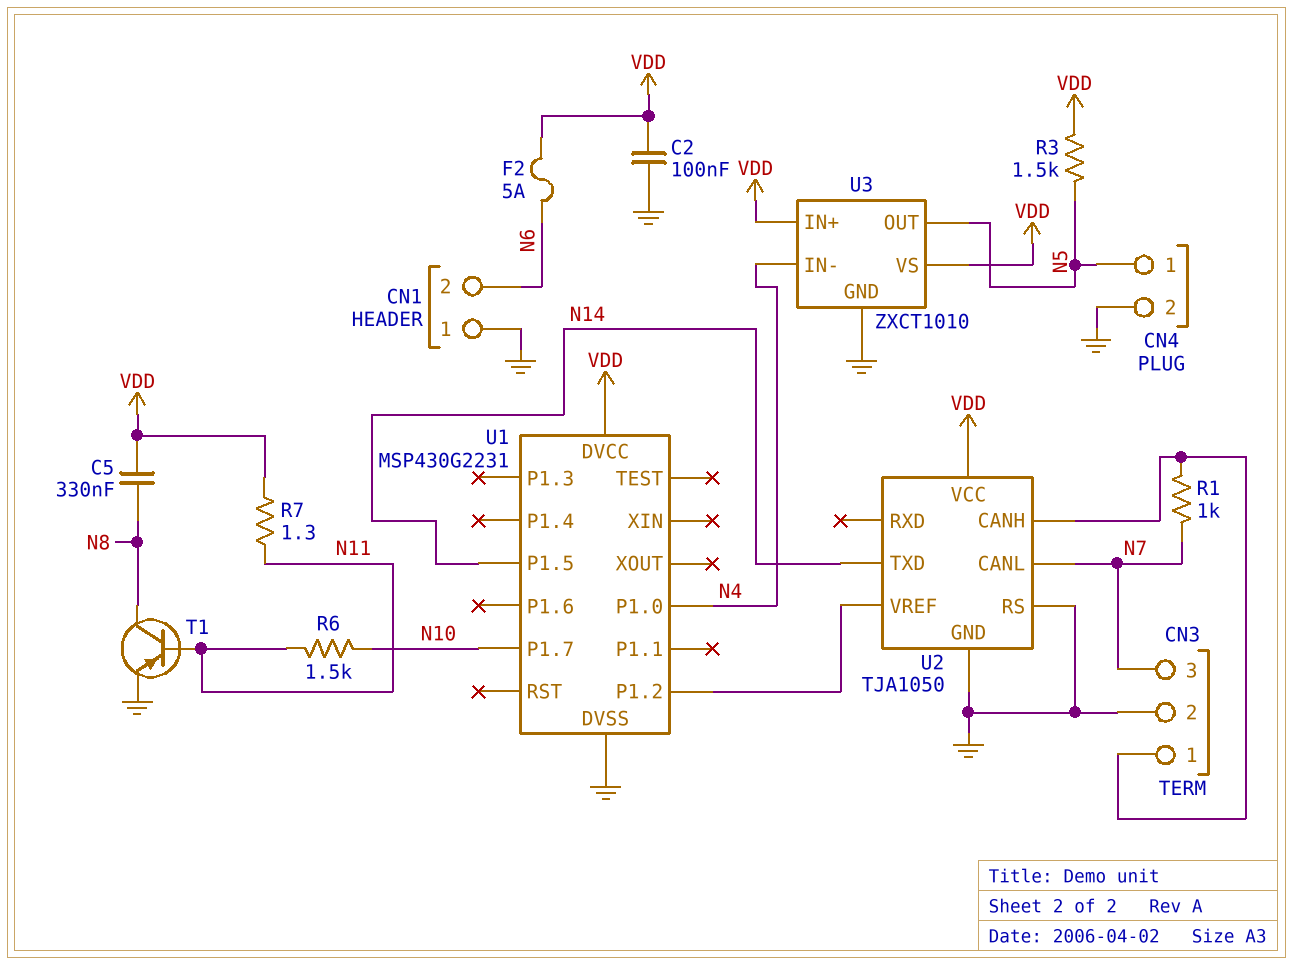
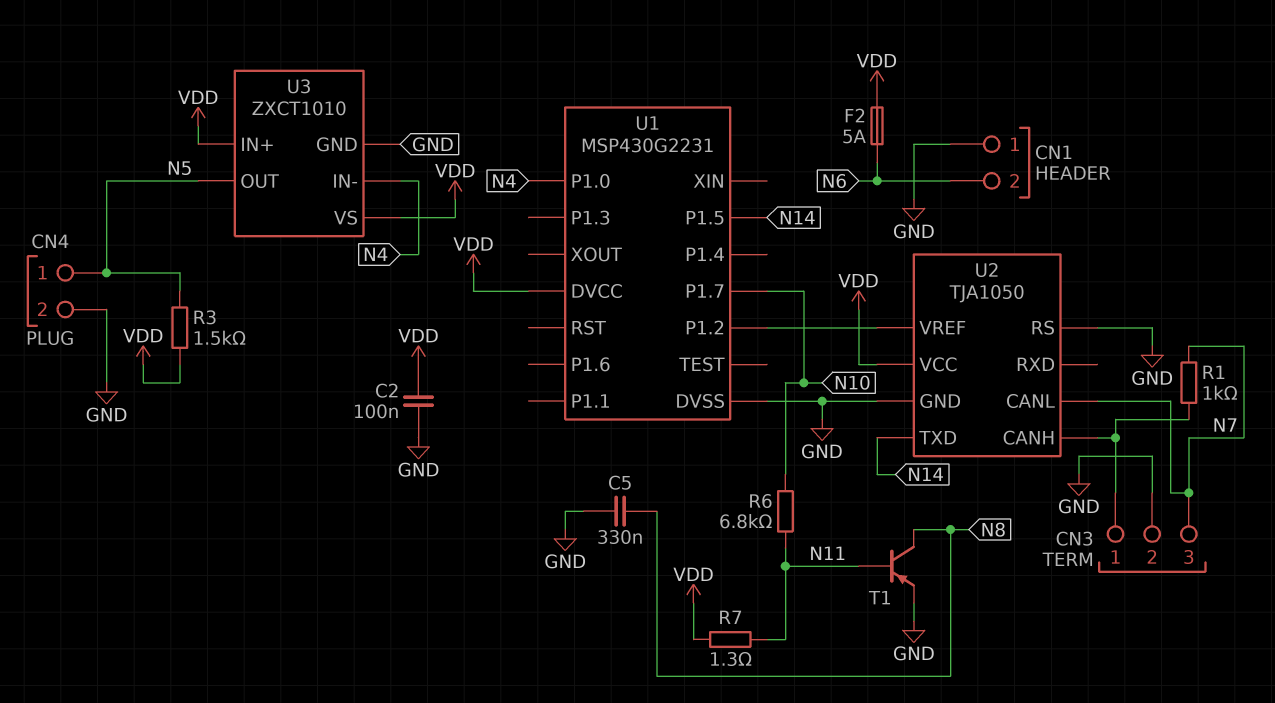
C5: 330nF (N8, VDD) -> 330nF (GND, N8)
R6: 1.5k (N10, N11) -> 6.8k (N10, N11)

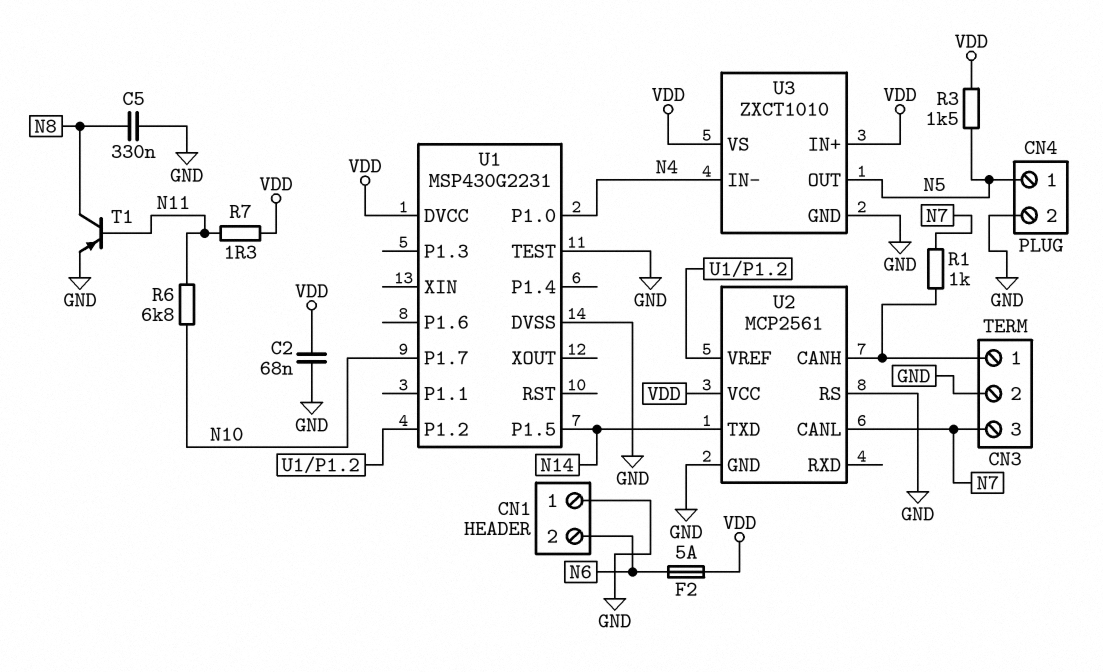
C2: 100nF (GND, VDD) -> 68nF (GND, VDD)
U1 pin TEST: none -> GND
U2: TJA1050 -> MCP2561

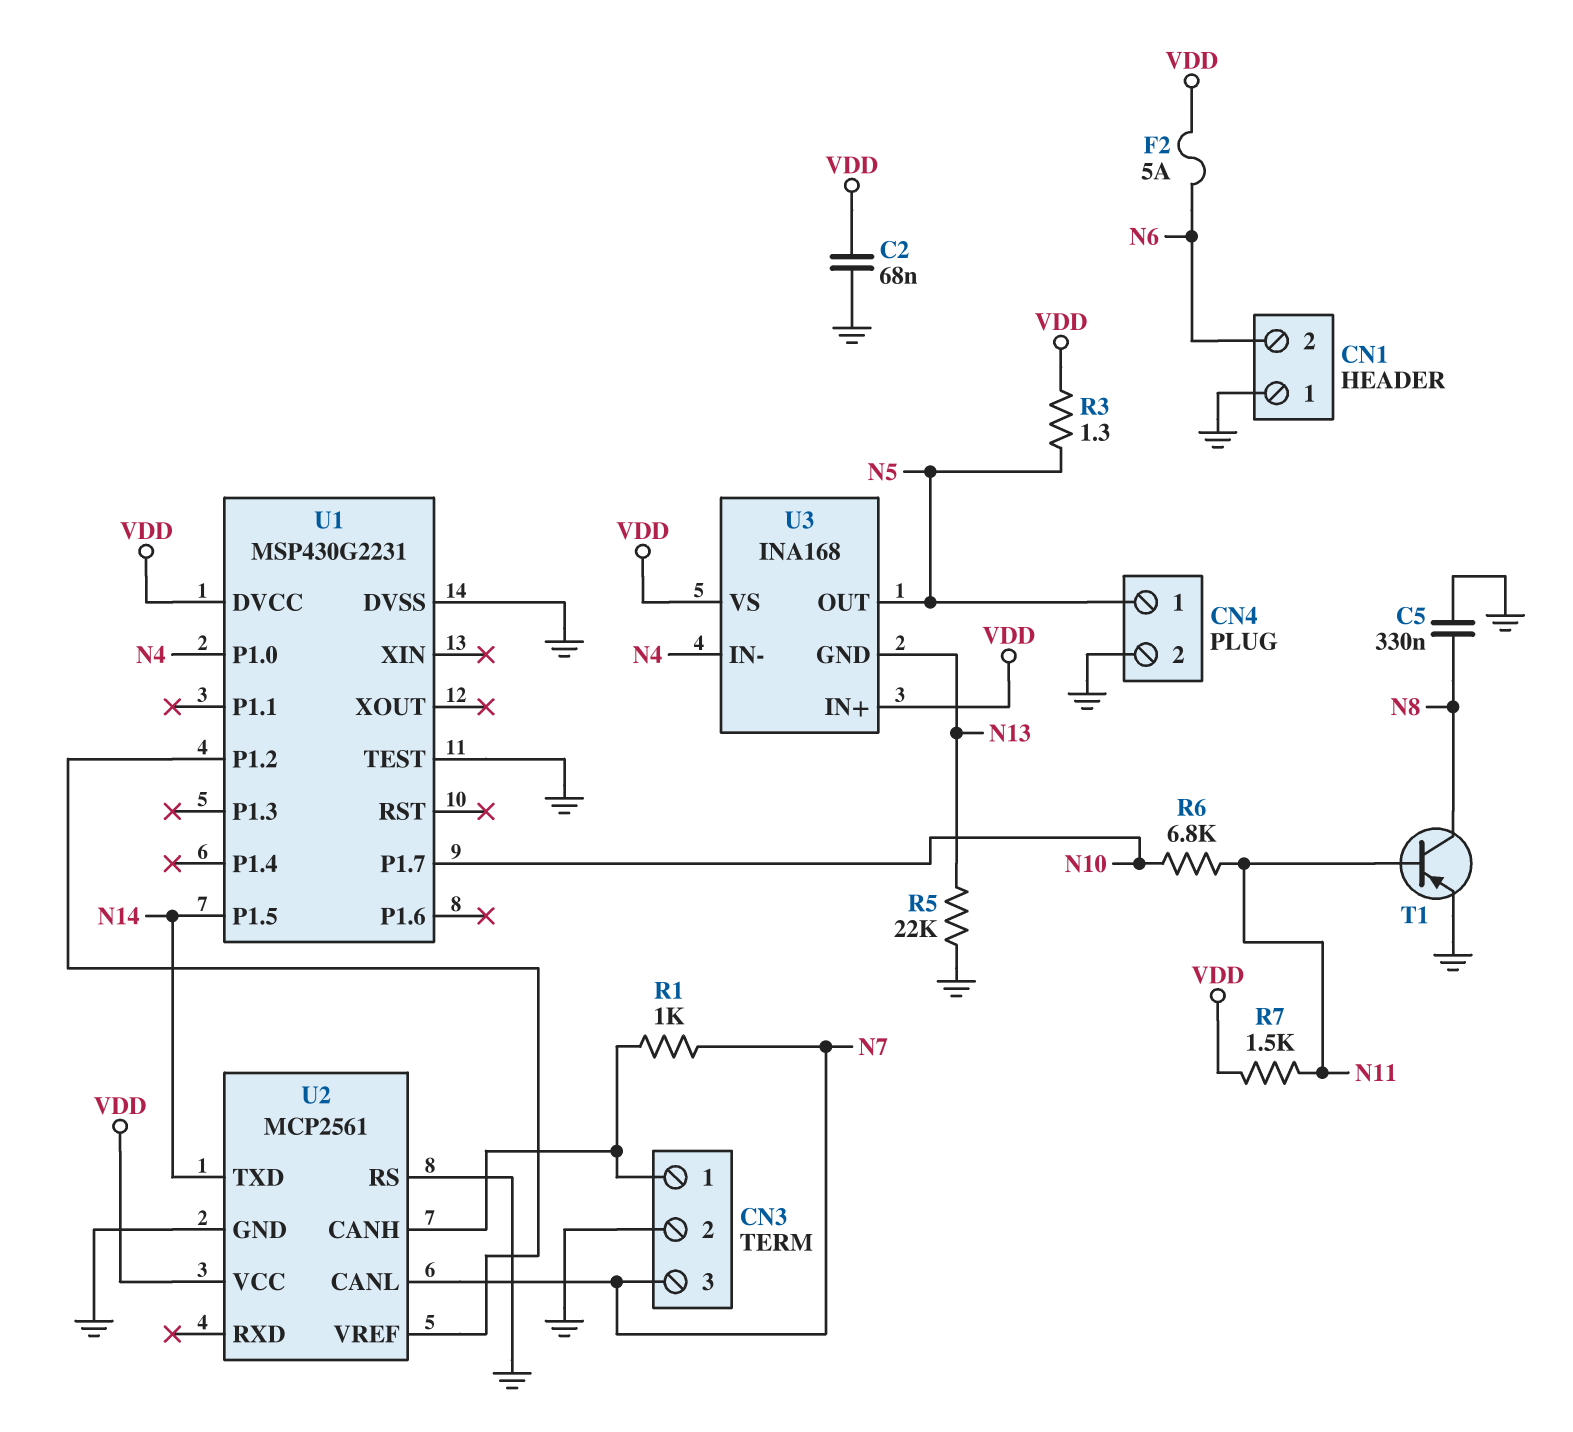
R3: 1.5k (N5, VDD) -> 1.3 (N5, VDD)
R5: none -> 22k (GND, N13)
R7: 1.3 (N11, VDD) -> 1.5k (N11, VDD)
U3: ZXCT1010 -> INA168
U3 pin GND: GND -> N13

